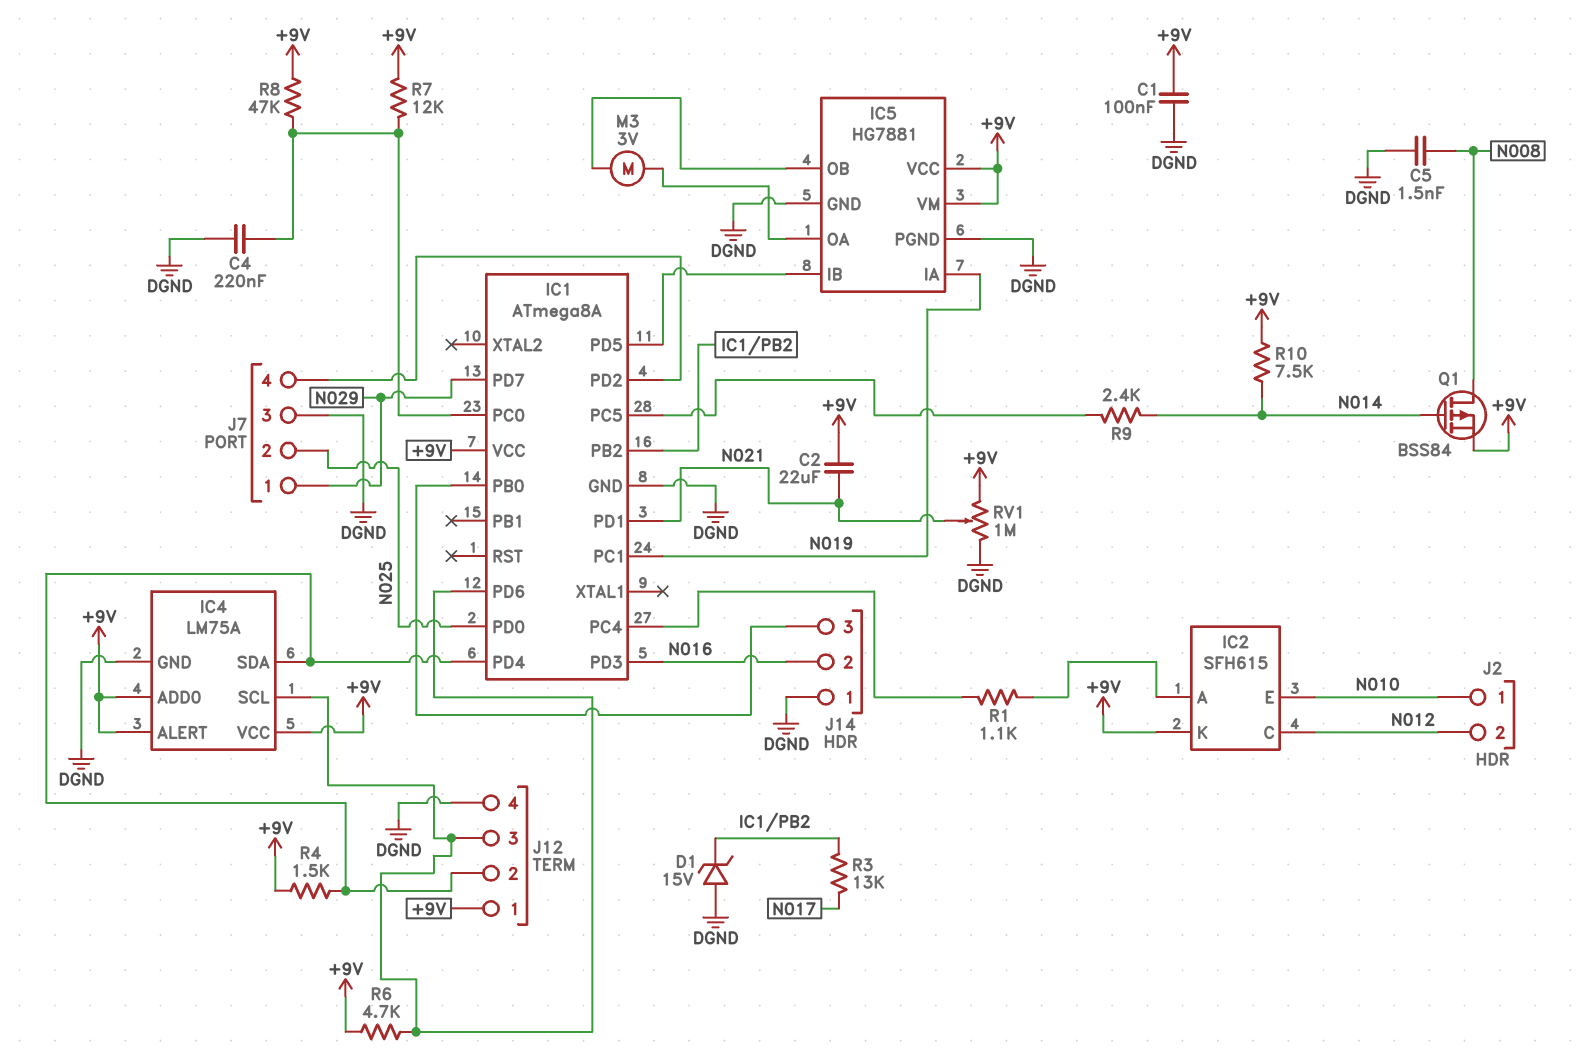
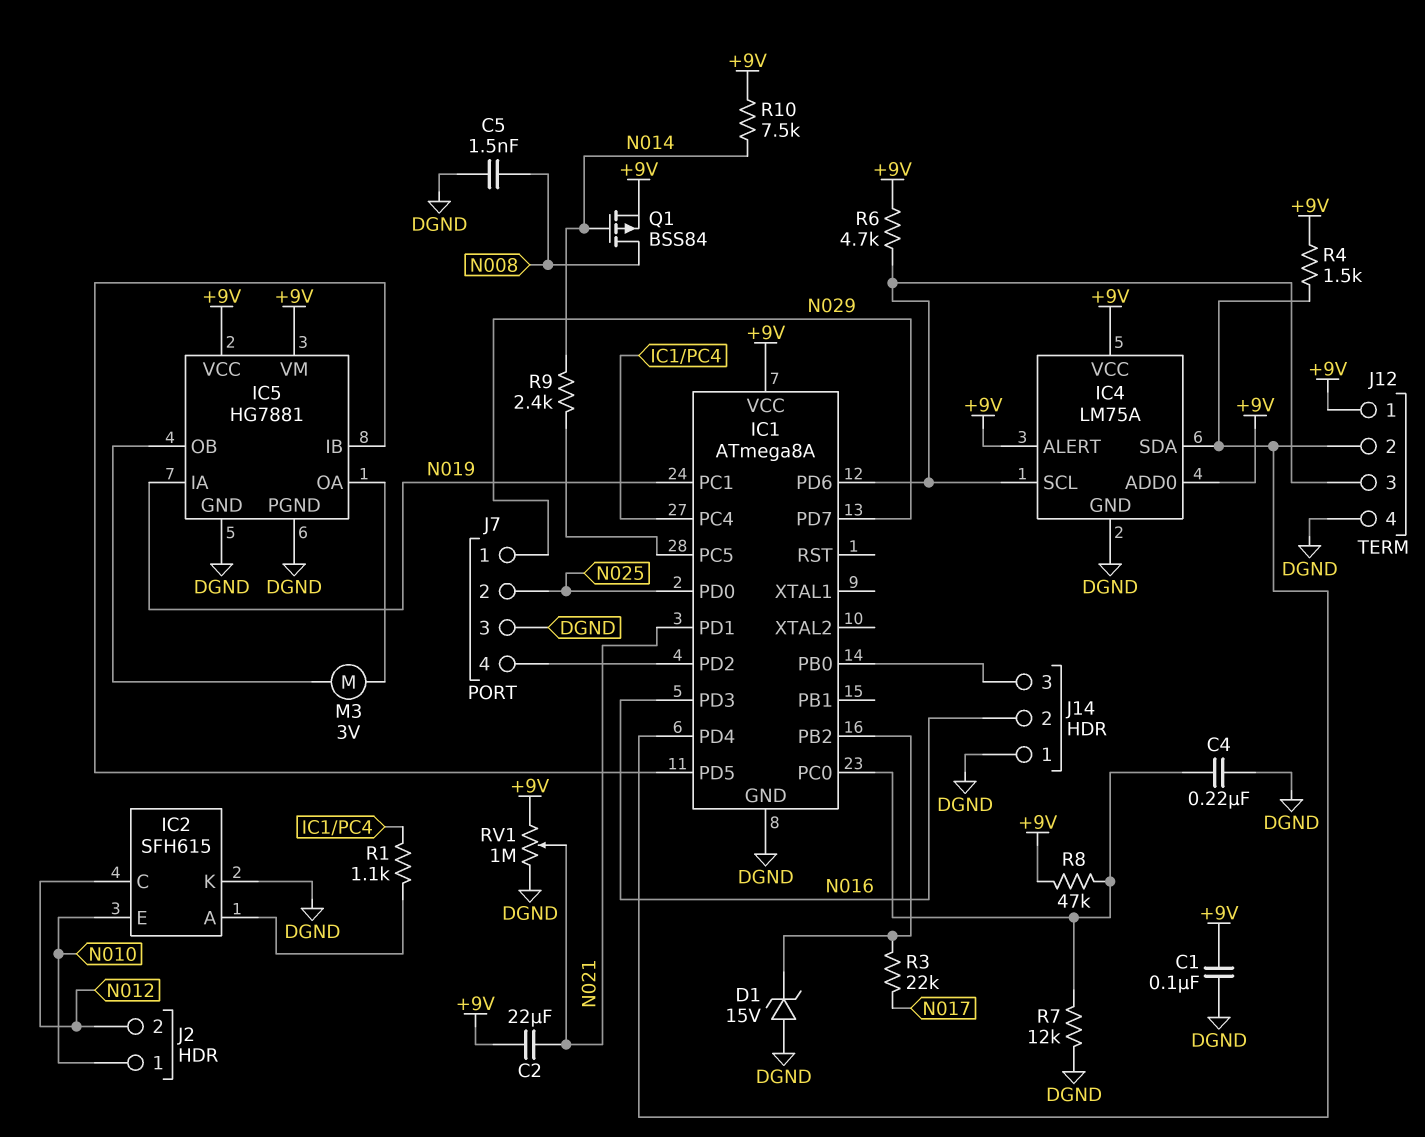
IC2 pin K: +9V -> DGND
R3: 13k (IC1/PB2, N017) -> 22k (IC1/PB2, N017)
R7: 12k (+9V, IC1/PC0) -> 12k (DGND, IC1/PC0)

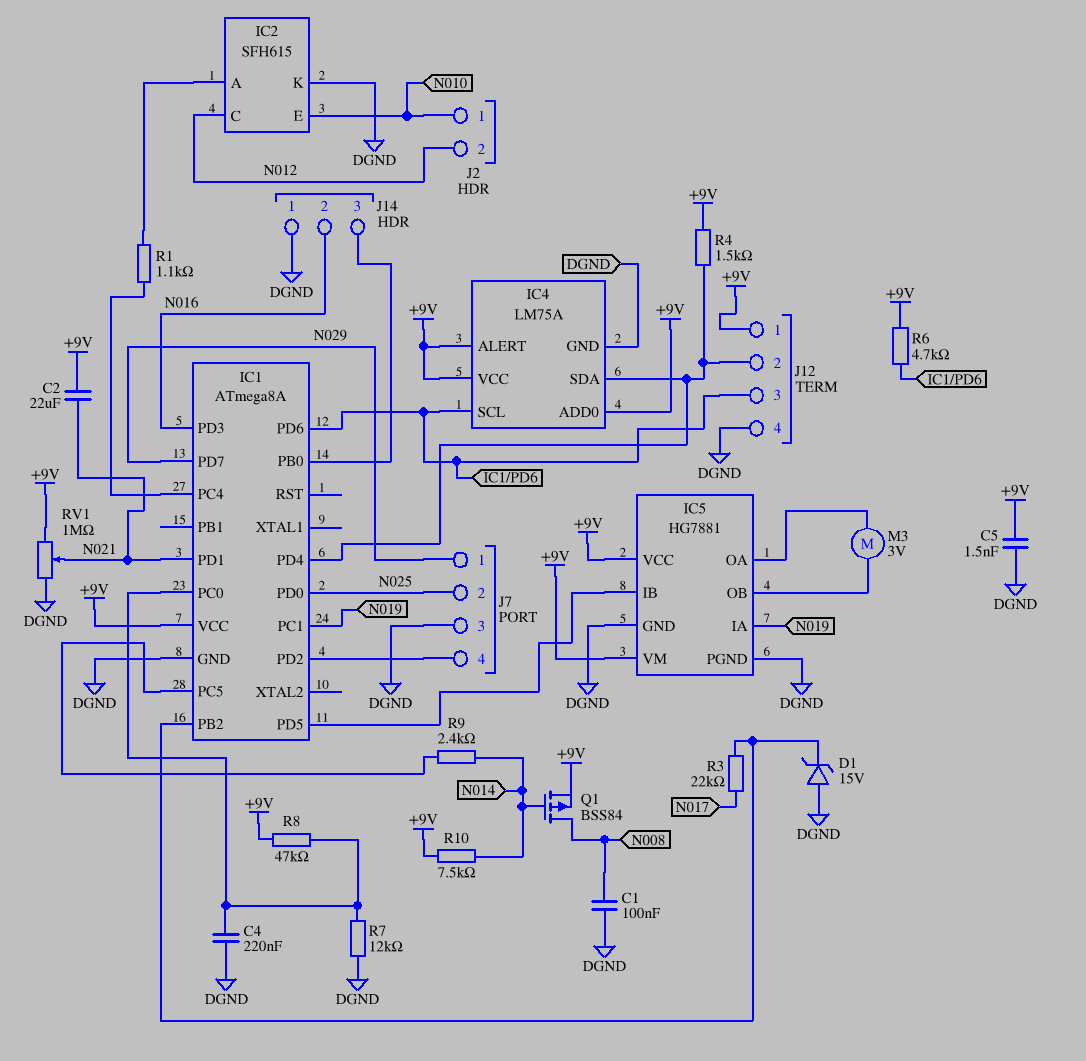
C1: 100nF (+9V, DGND) -> 100nF (DGND, N008)
C5: 1.5nF (DGND, N008) -> 1.5nF (+9V, DGND)

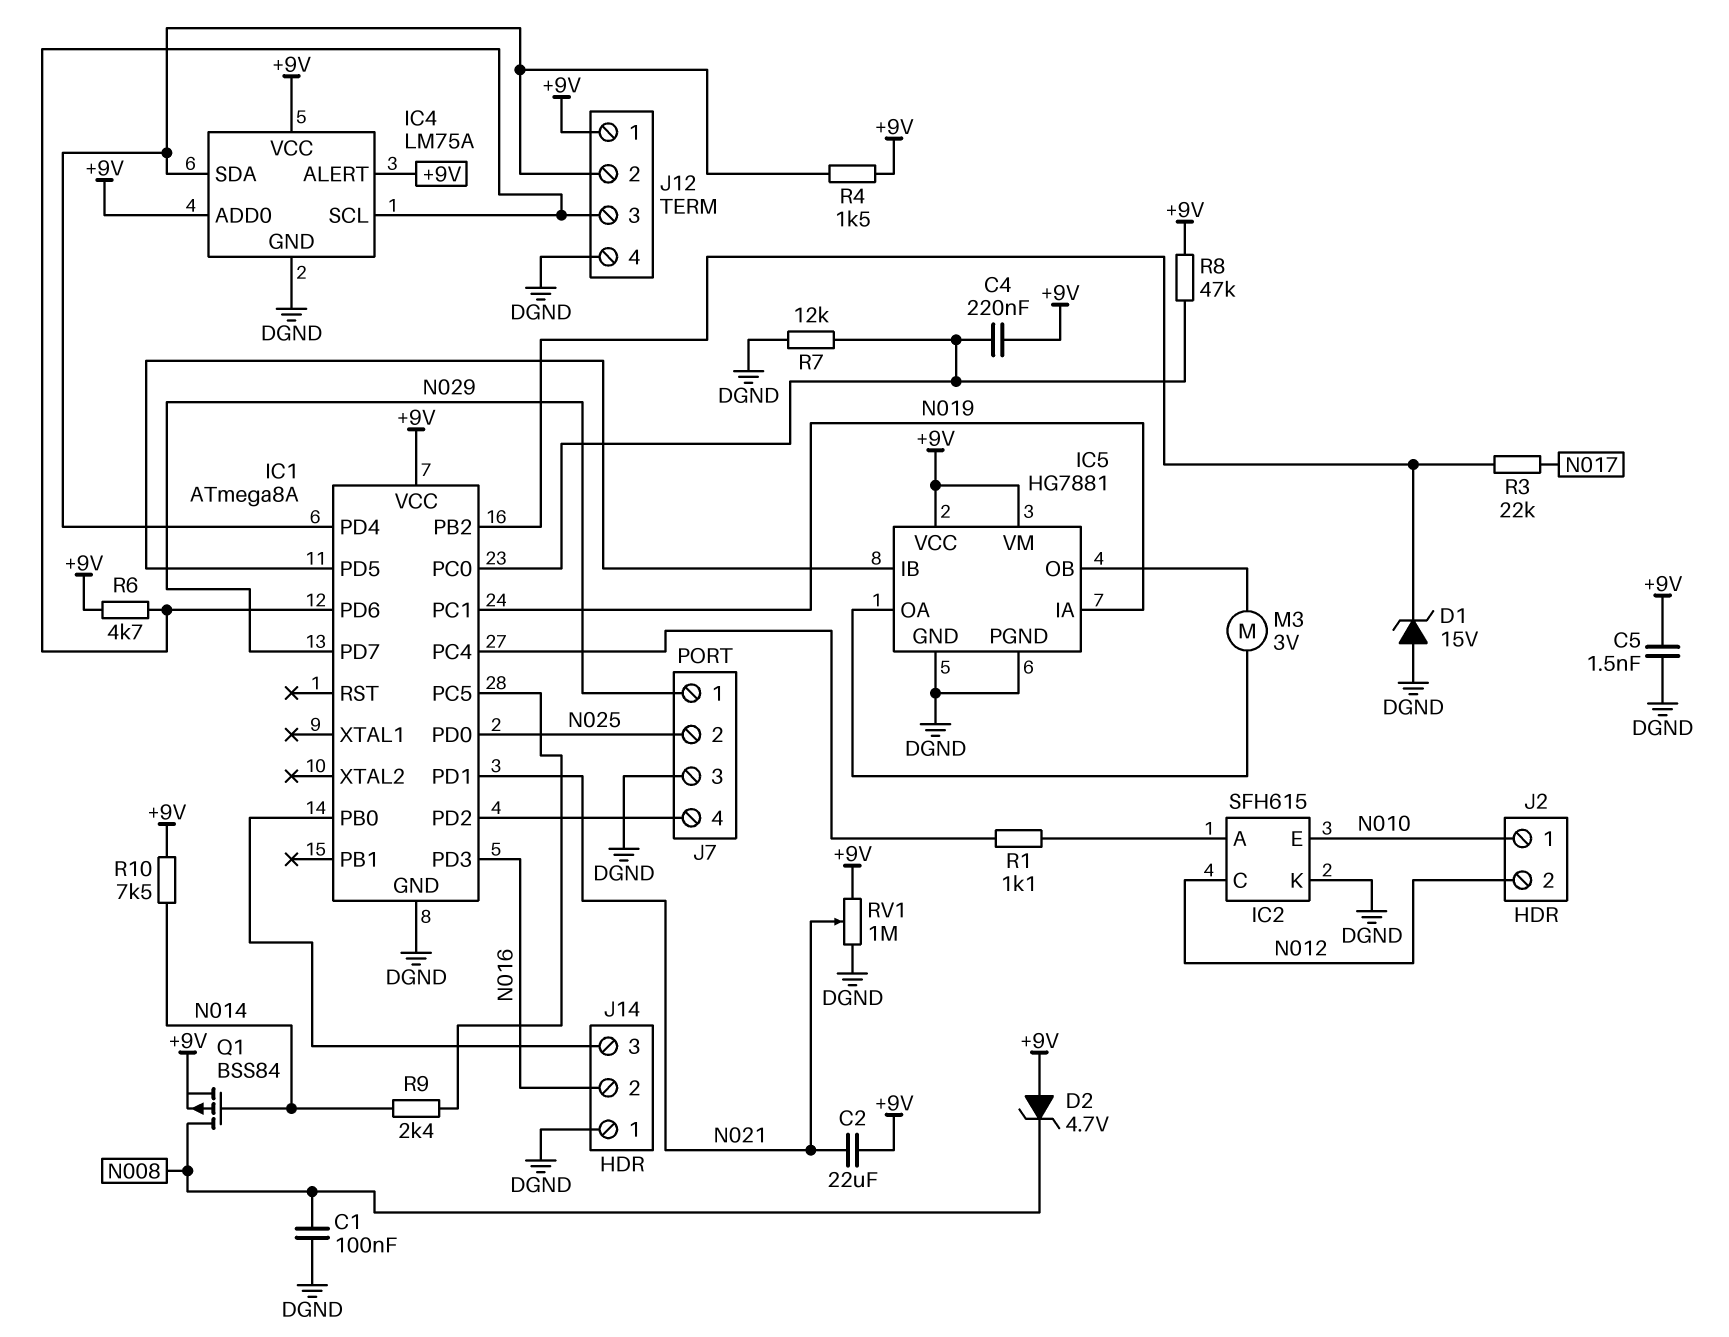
C4: 220nF (DGND, IC1/PC0) -> 220nF (+9V, IC1/PC0)
D2: none -> zener 4.7V (A +9V, K N008)

